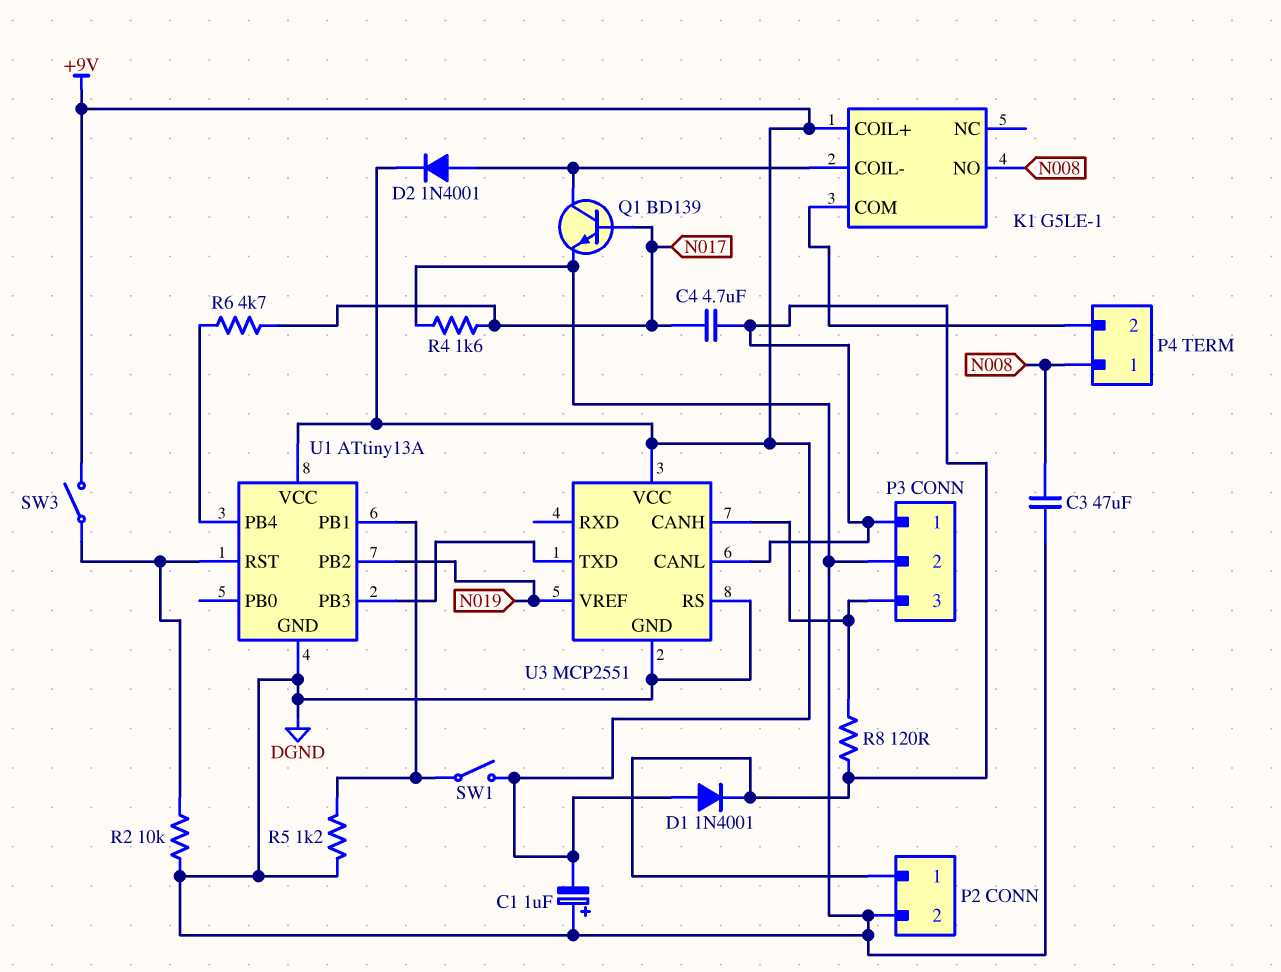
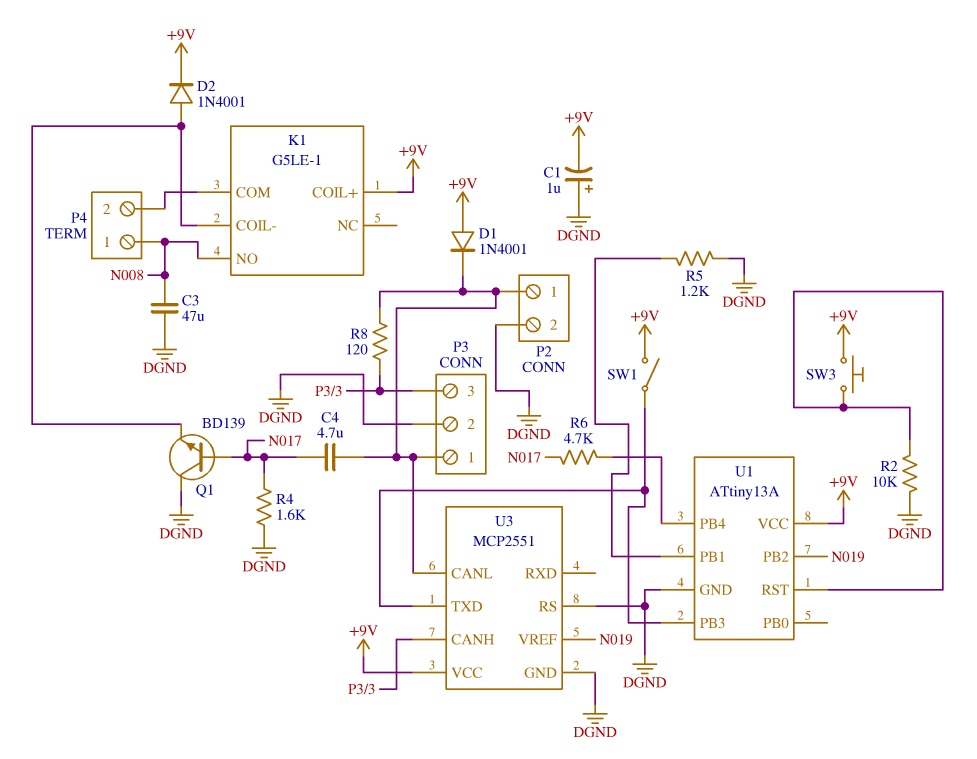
Q1: NPN BD139 (B N017, C K1/COIL-, E DGND) -> NPN BD139 (B N017, C DGND, E K1/COIL-)
SW1: switch (+9V, U1/PB1) -> switch (+9V, U1/PB3)
SW3: switch (+9V, U1/RST) -> button (+9V, U1/RST)

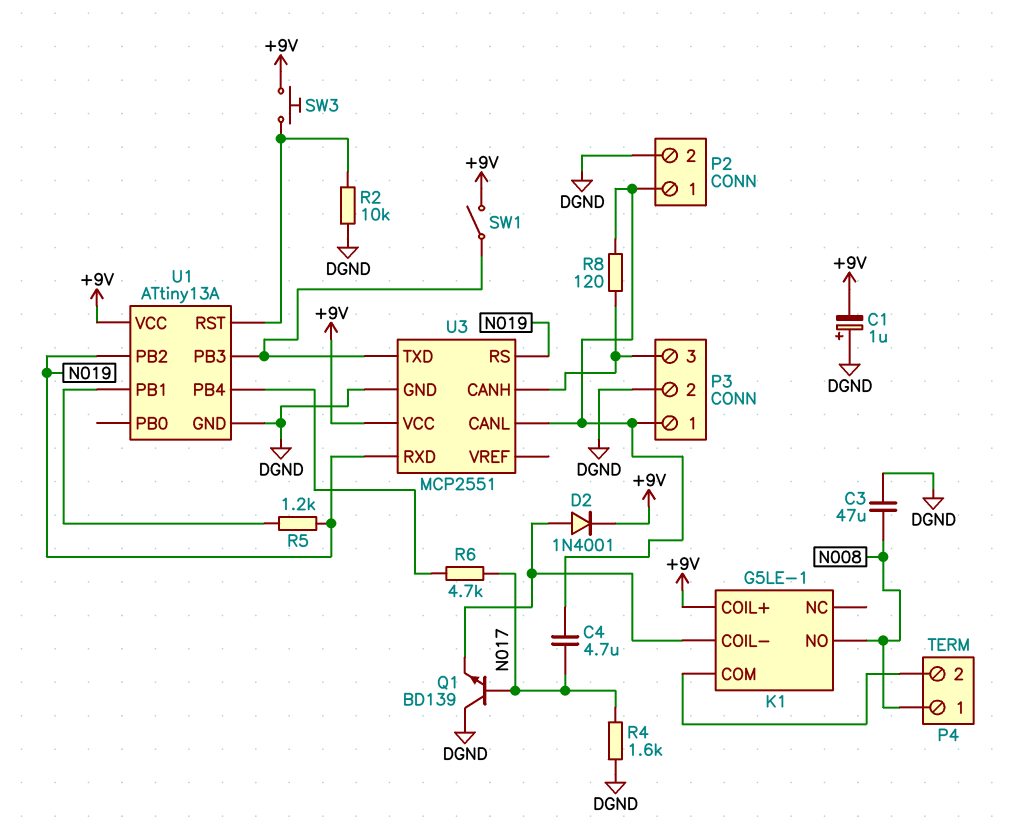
D1: diode 1N4001 (A +9V, K P2/1) -> none
R5: 1.2k (DGND, U1/PB1) -> 1.2k (N019, U1/PB1)
U3 pin RS: DGND -> N019
U3 pin RXD: none -> N019
U3 pin VREF: N019 -> none

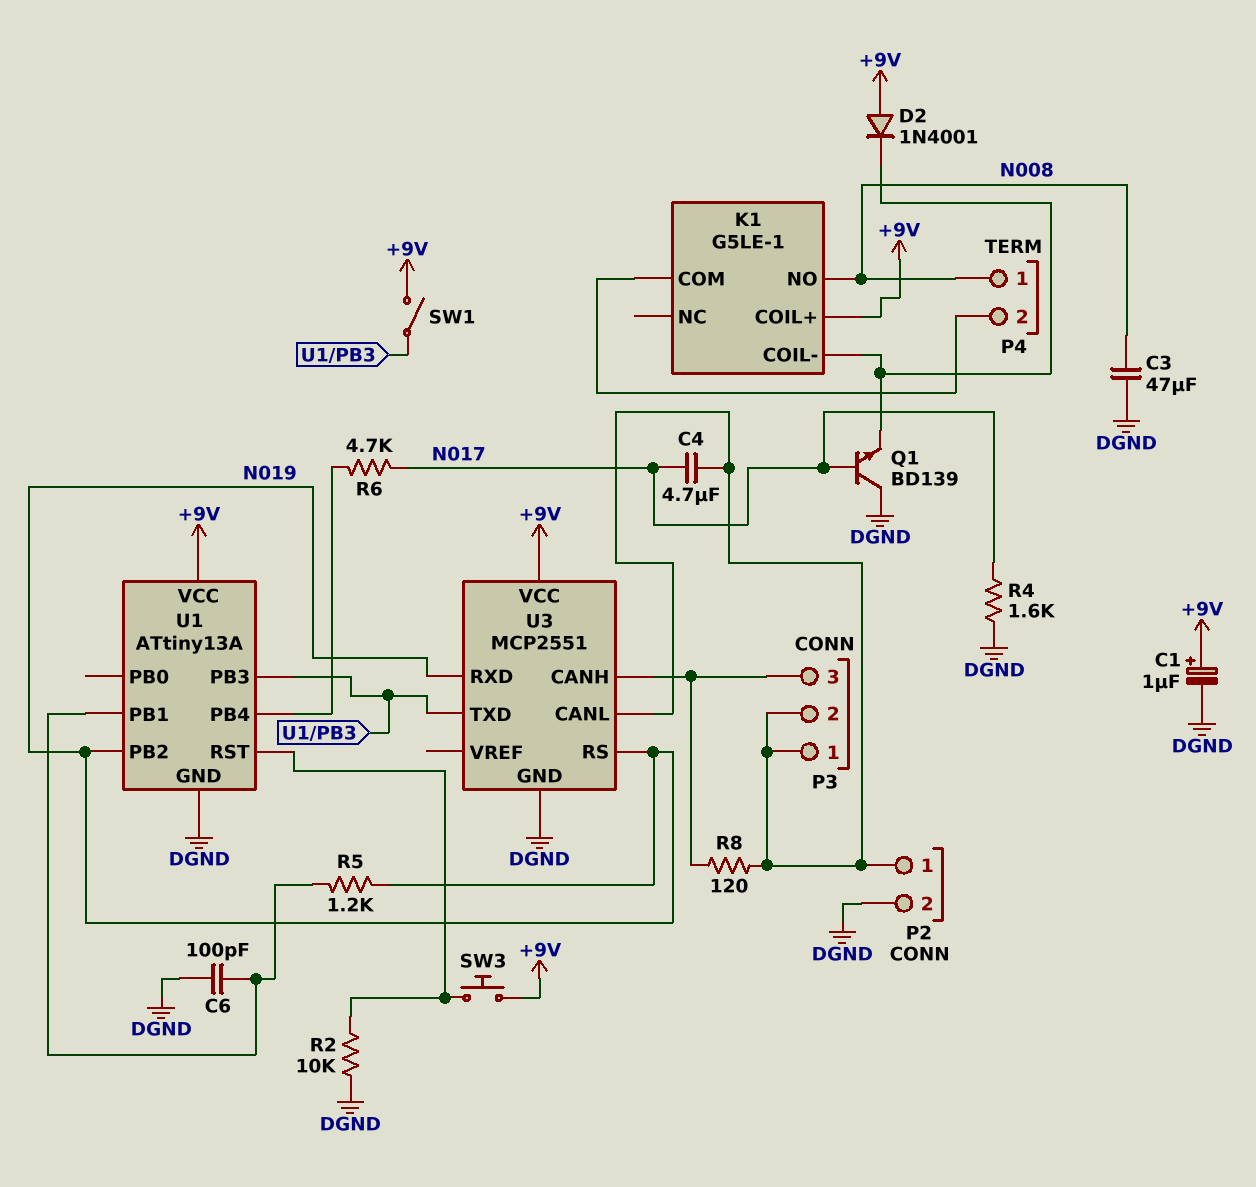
C1: 1uF (plus DGND, minus +9V) -> 1uF (plus +9V, minus DGND)
C6: none -> 100pF (DGND, U1/PB1)
D2: diode 1N4001 (A K1/COIL-, K +9V) -> diode 1N4001 (A +9V, K K1/COIL-)
P3 pin 2: DGND -> P2/1

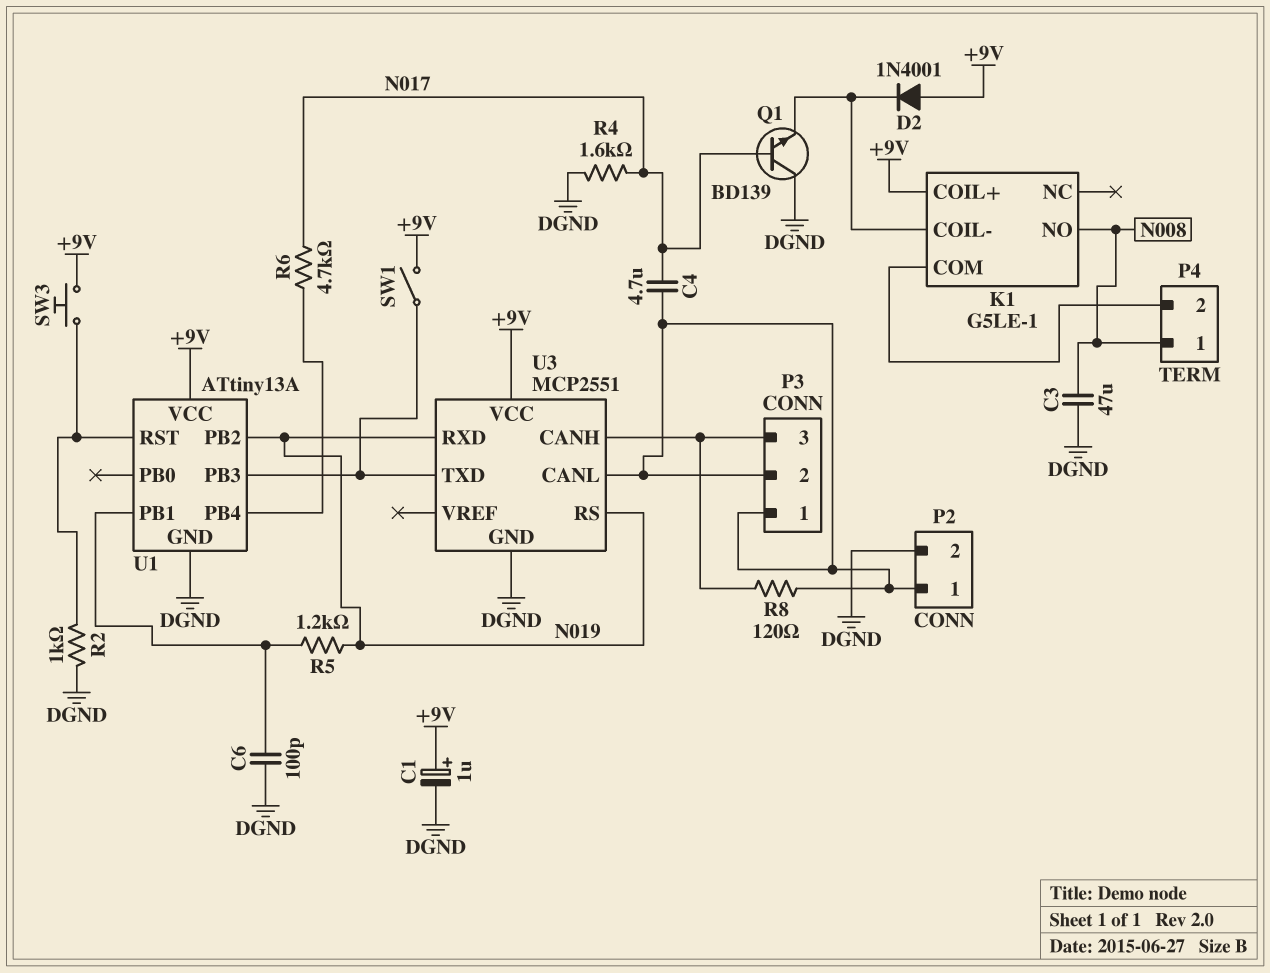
R2: 10k (DGND, U1/RST) -> 1k (DGND, U1/RST)

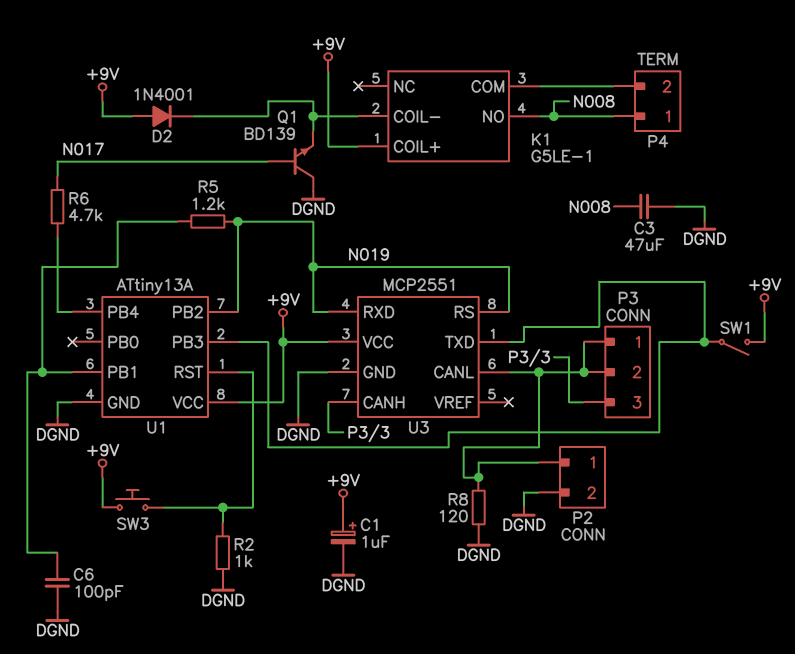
C4: 4.7uF (N017, P2/1) -> none
R4: 1.6k (DGND, N017) -> none
R8: 120 (P2/1, P3/3) -> 120 (DGND, P2/1)

